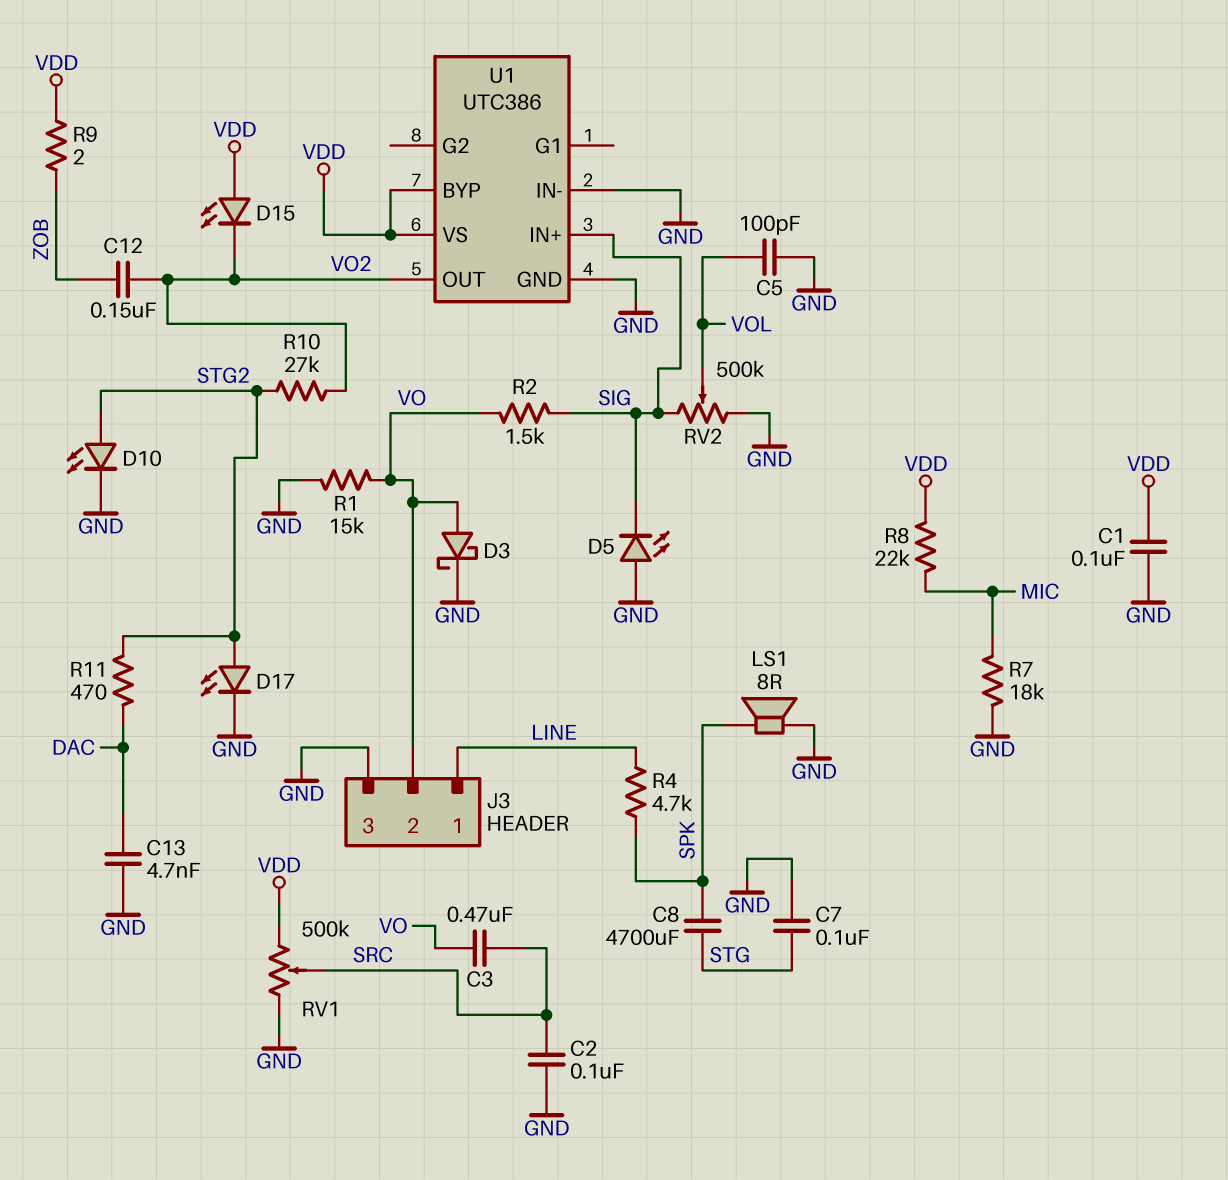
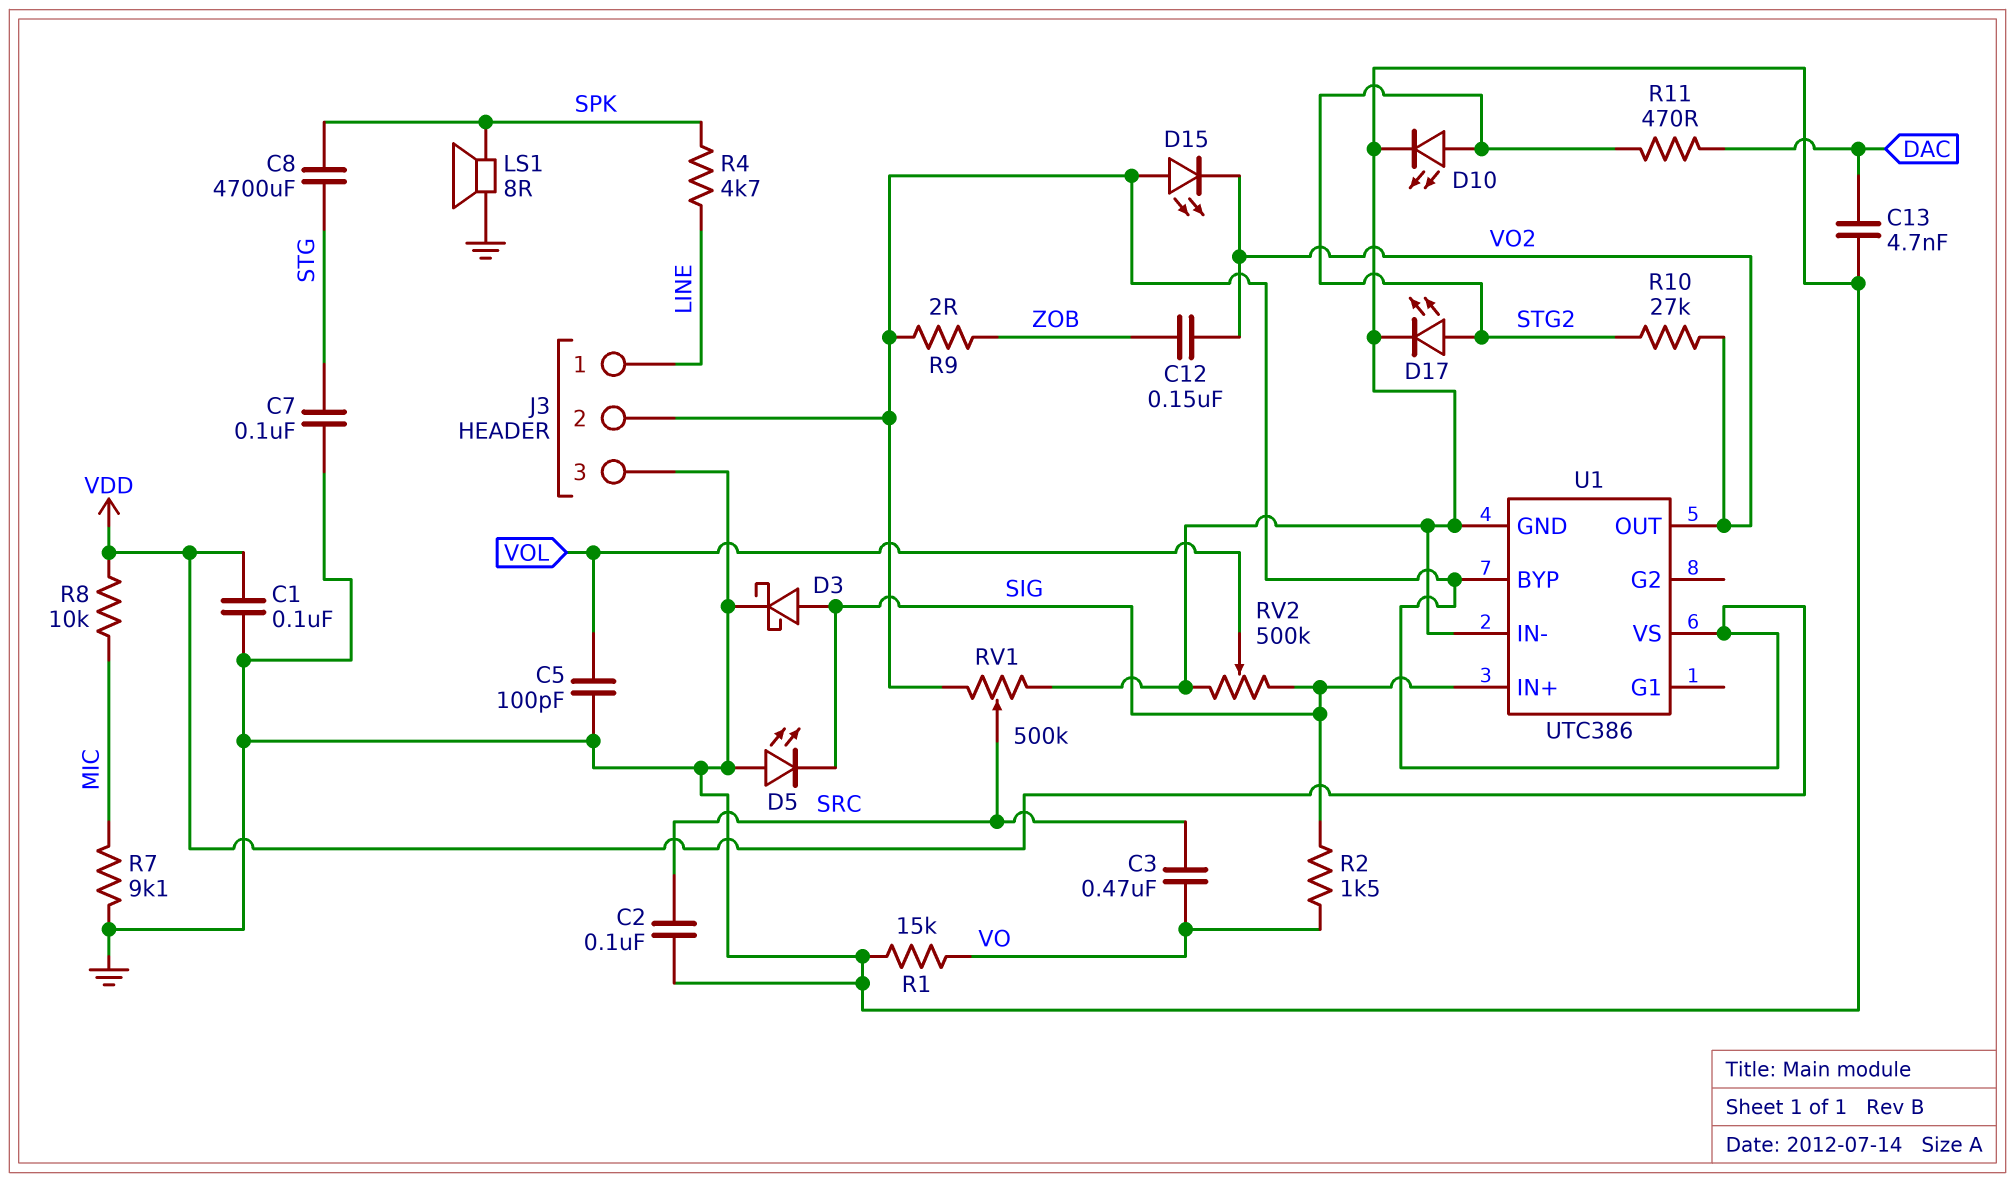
D3: schottky (A VO, K GND) -> schottky (A SIG, K GND)
J3 pin 2: VO -> VDD
R7: 18k (GND, MIC) -> 9.1k (GND, MIC)
R8: 22k (MIC, VDD) -> 10k (MIC, VDD)

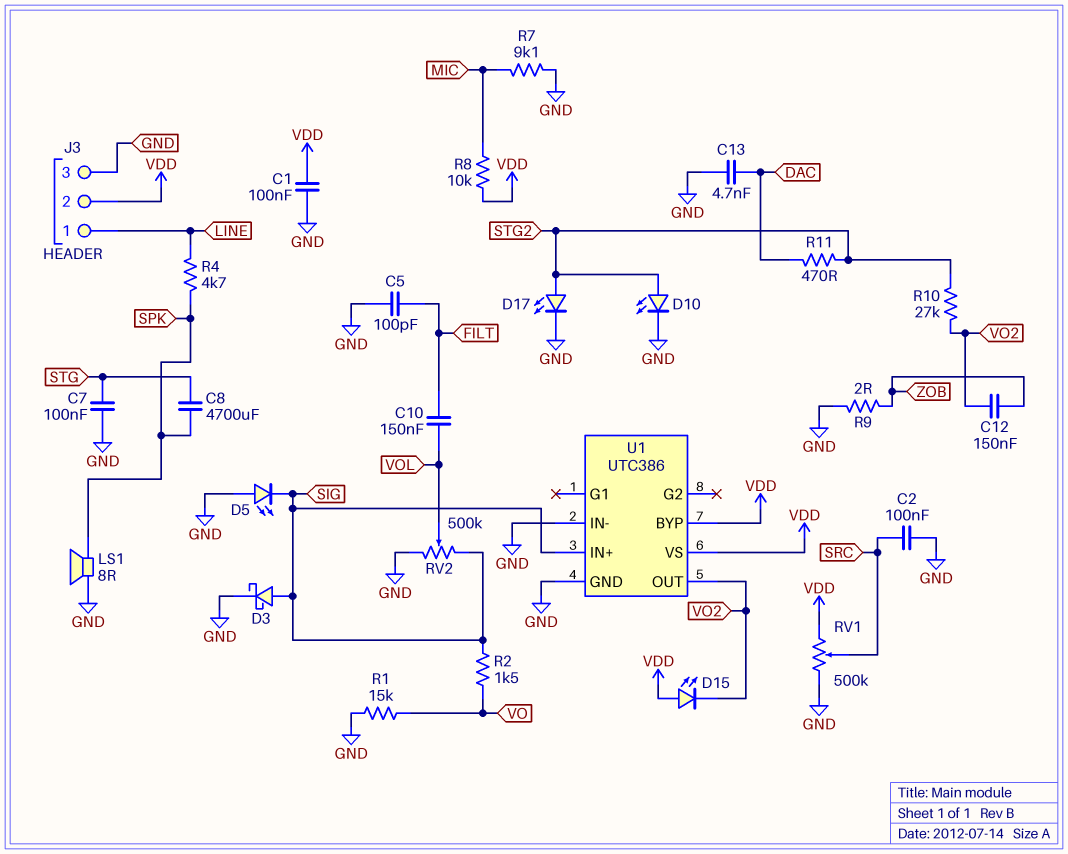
C3: 470nF (SRC, VO) -> none
C5: 100pF (GND, VOL) -> 100pF (FILT, GND)
C10: none -> 150nF (FILT, VOL)
R9: 2 (VDD, ZOB) -> 2 (GND, ZOB)

